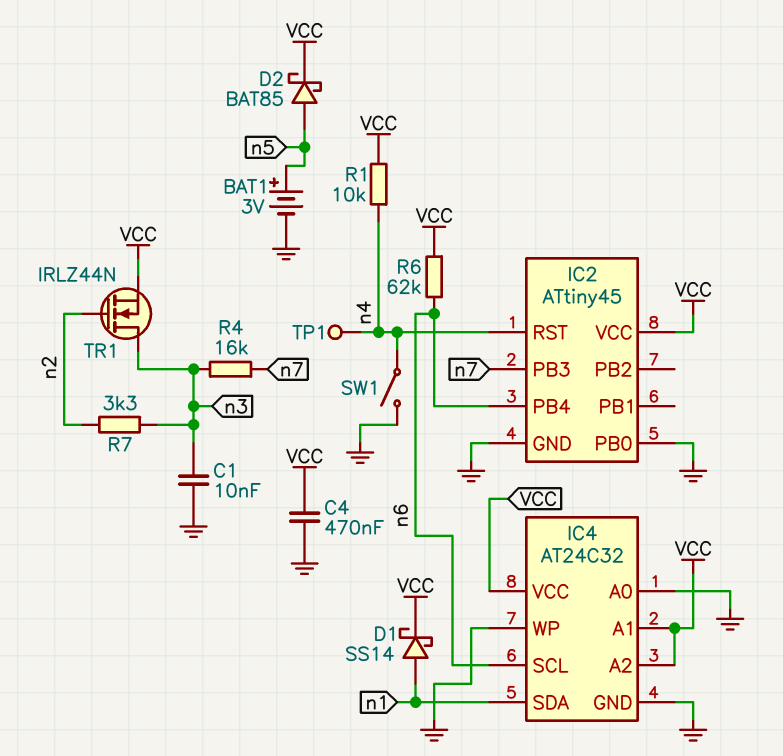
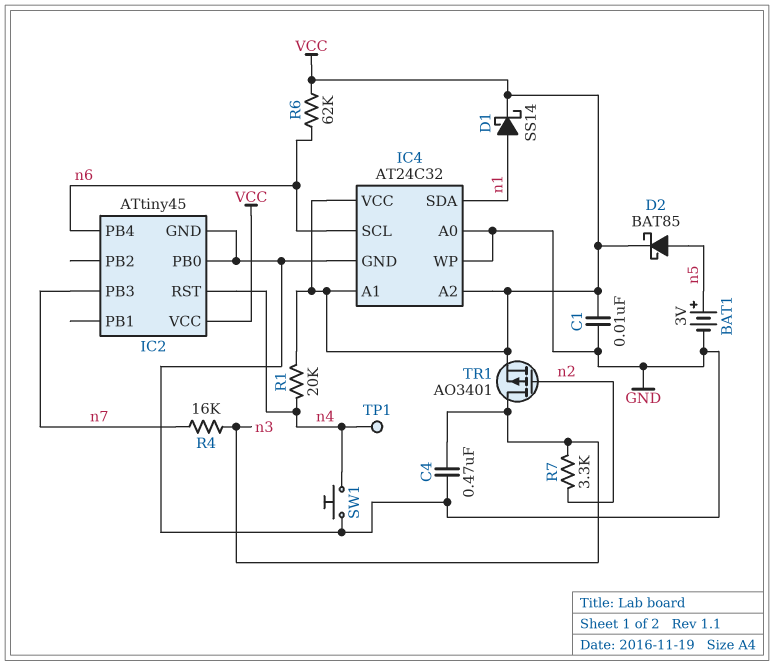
C1: 10nF (GND, n3) -> 10nF (GND, VCC)
C4: 470nF (GND, VCC) -> 470nF (GND, n3)
R1: 10k (VCC, n4) -> 20k (VCC, n4)
SW1: switch (GND, n4) -> button (GND, n4)
TR1: NMOS IRLZ44N (G n2, D n3, S VCC) -> PMOS AO3401 (G n2, D n3, S VCC)

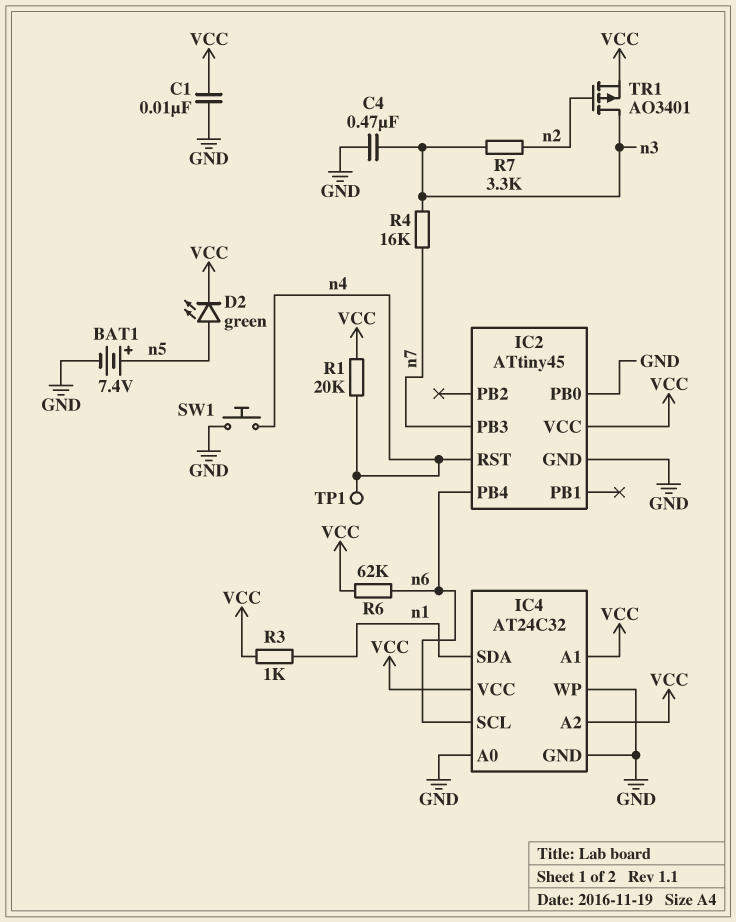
BAT1: 3V (plus n5, minus GND) -> 7.4V (plus n5, minus GND)
D1: schottky SS14 (A n1, K VCC) -> none
D2: schottky BAT85 (A n5, K VCC) -> LED green (A n5, K VCC)
R3: none -> 1k (VCC, n1)

